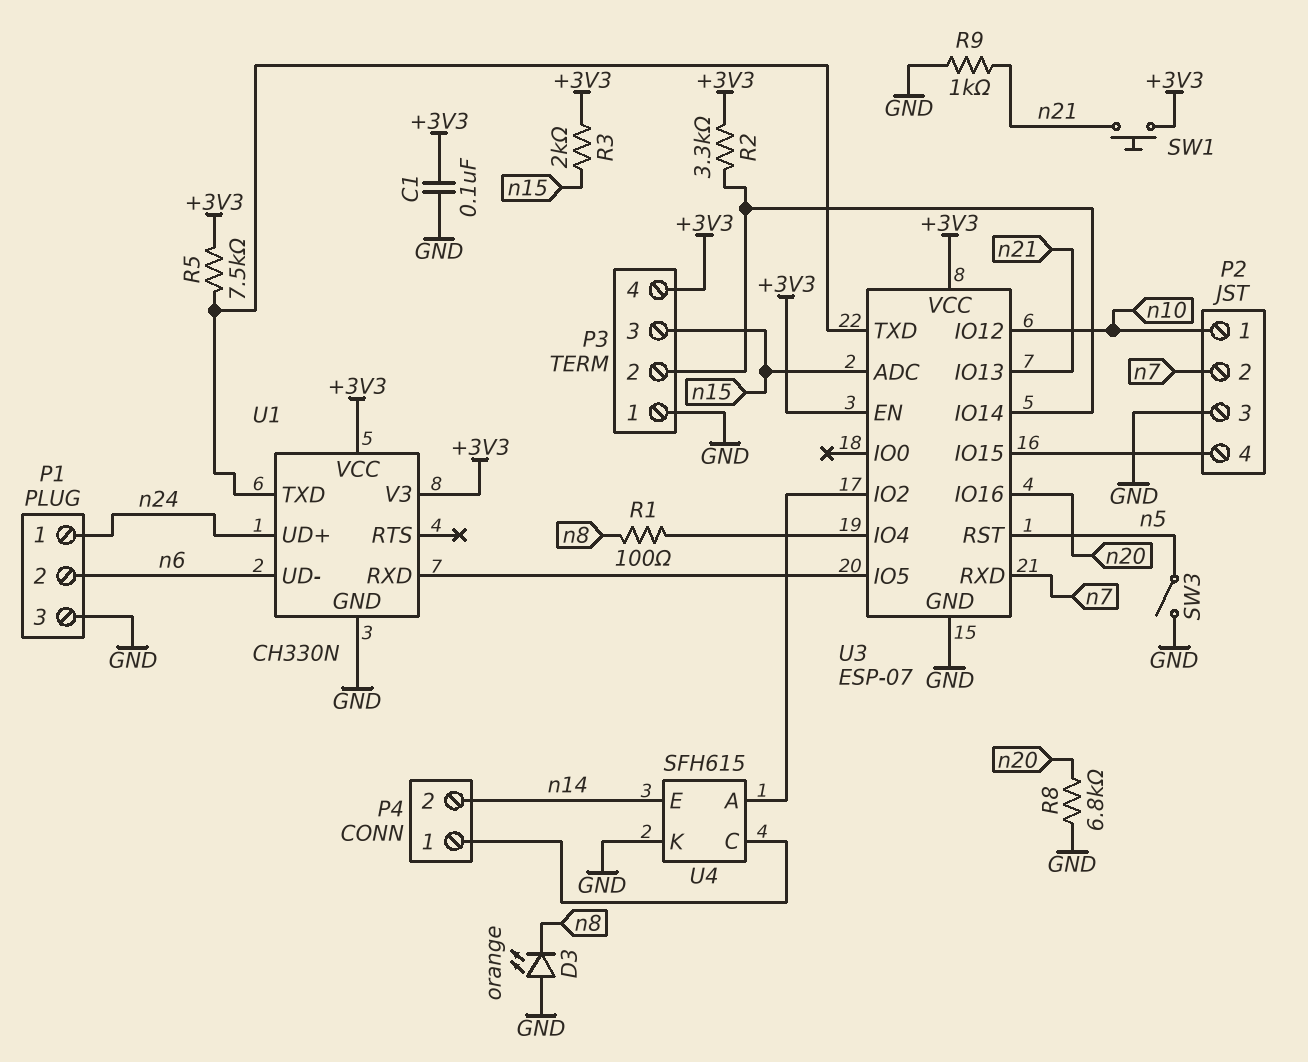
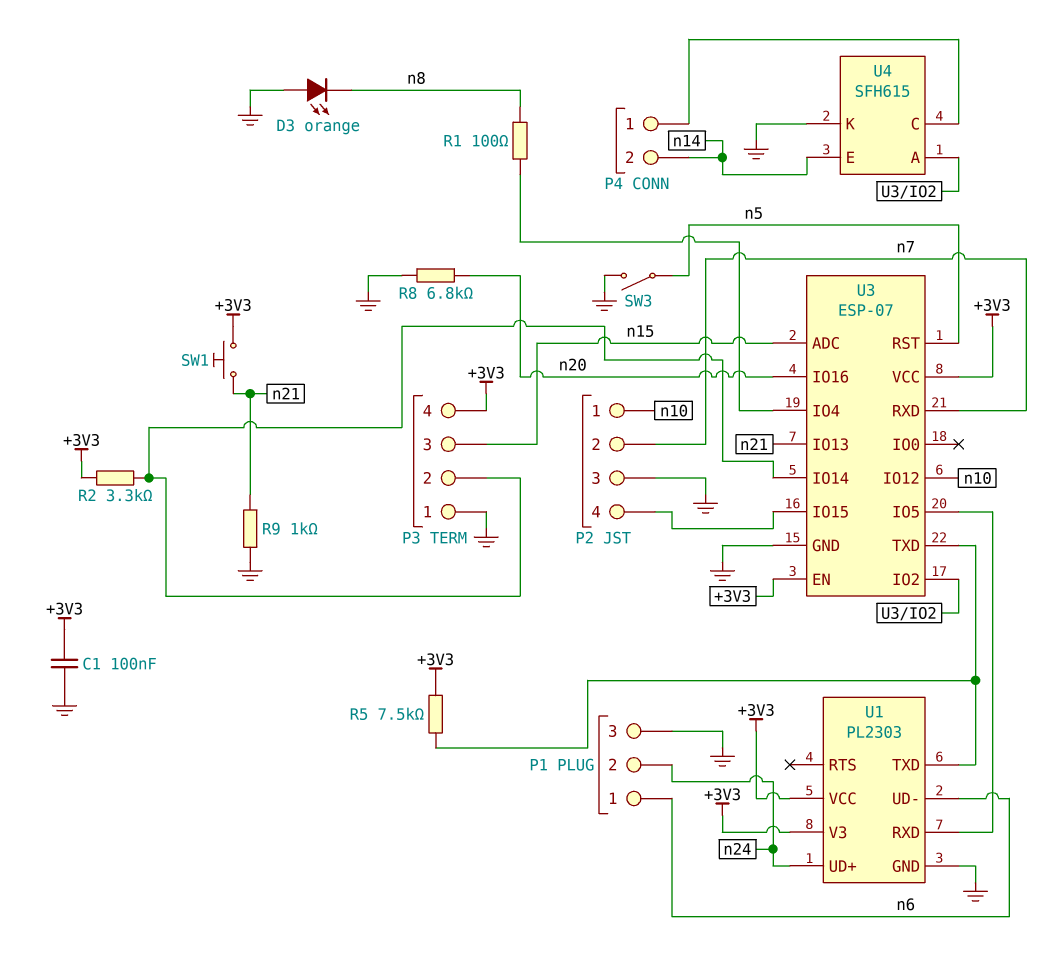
P1 pin 1: n24 -> n6
P1 pin 2: n6 -> n24
R3: 2k (+3V3, n15) -> none
U1: CH330N -> PL2303

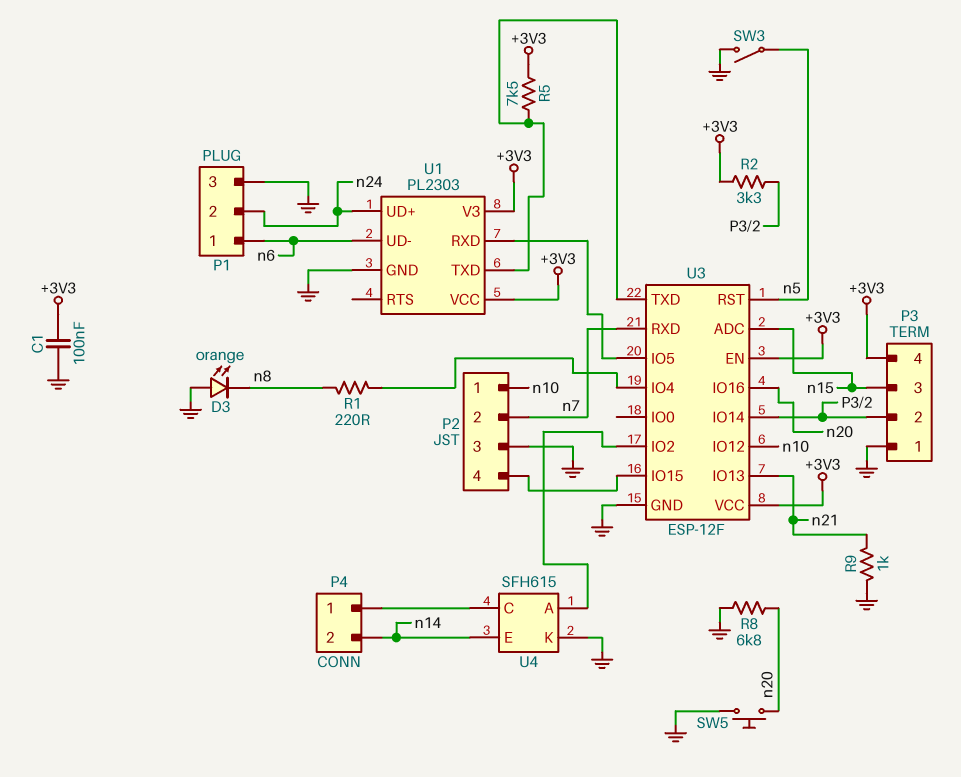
R1: 100 (U3/IO4, n8) -> 220 (U3/IO4, n8)
SW1: button (+3V3, n21) -> none
SW5: none -> button (GND, n20)
U3: ESP-07 -> ESP-12F

